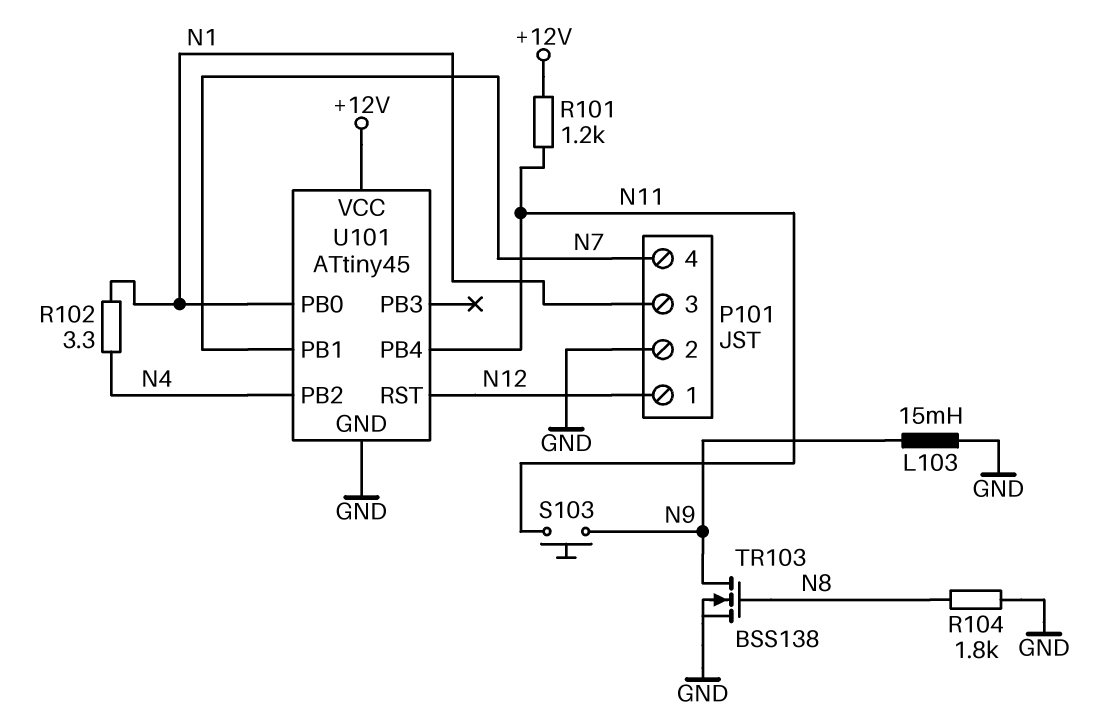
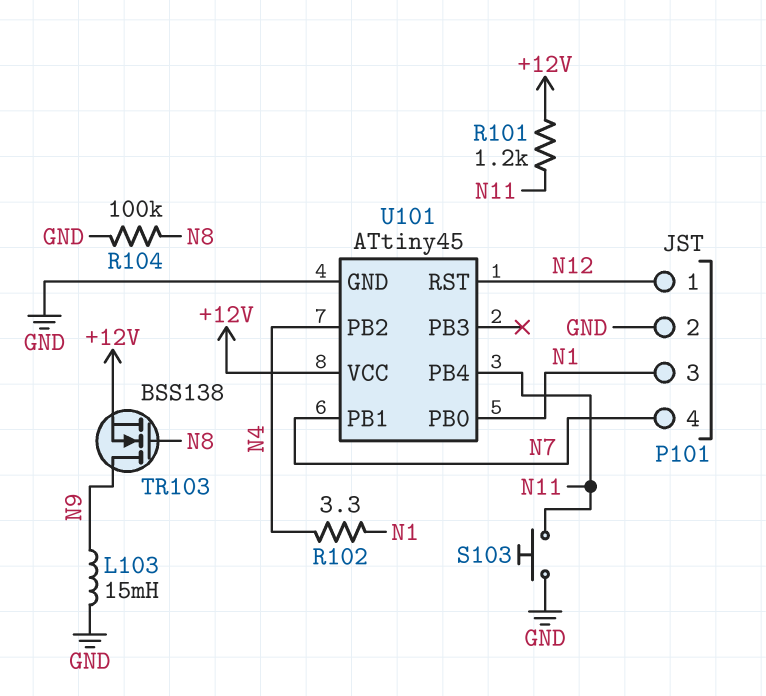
R104: 1.8k (GND, N8) -> 100k (GND, N8)
S103: button (N9, N11) -> button (GND, N11)
TR103: NMOS BSS138 (G N8, D N9, S GND) -> NMOS BSS138 (G N8, D N9, S +12V)

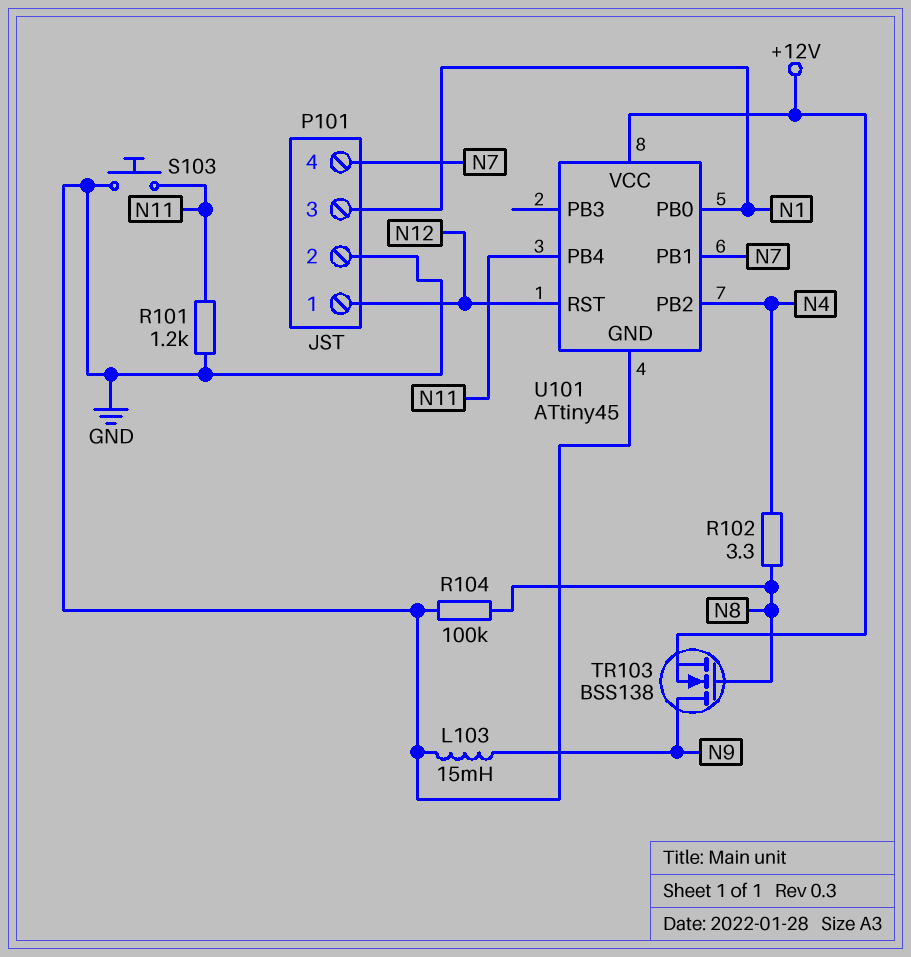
R101: 1.2k (+12V, N11) -> 1.2k (GND, N11)
R102: 3.3 (N1, N4) -> 3.3 (N4, N8)

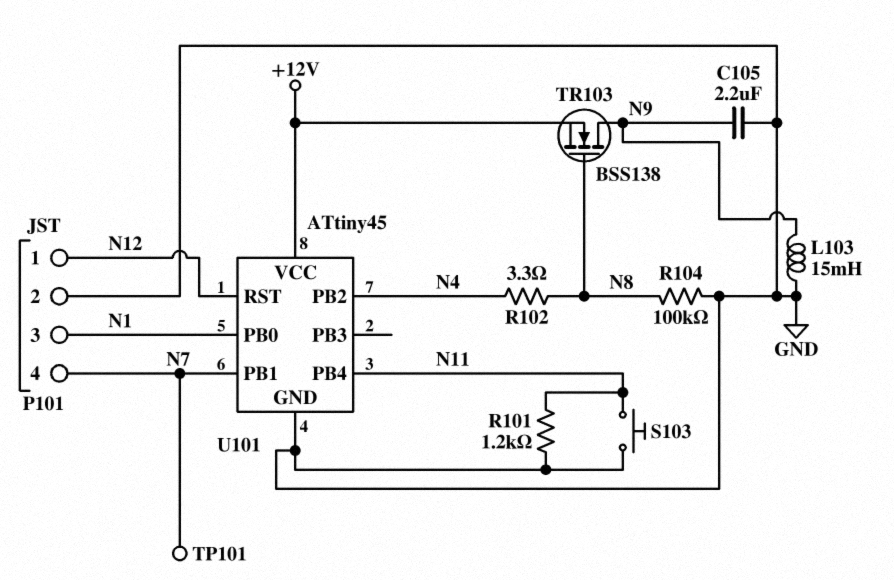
C105: none -> 2.2uF (GND, N9)
TP101: none -> test point (N7)

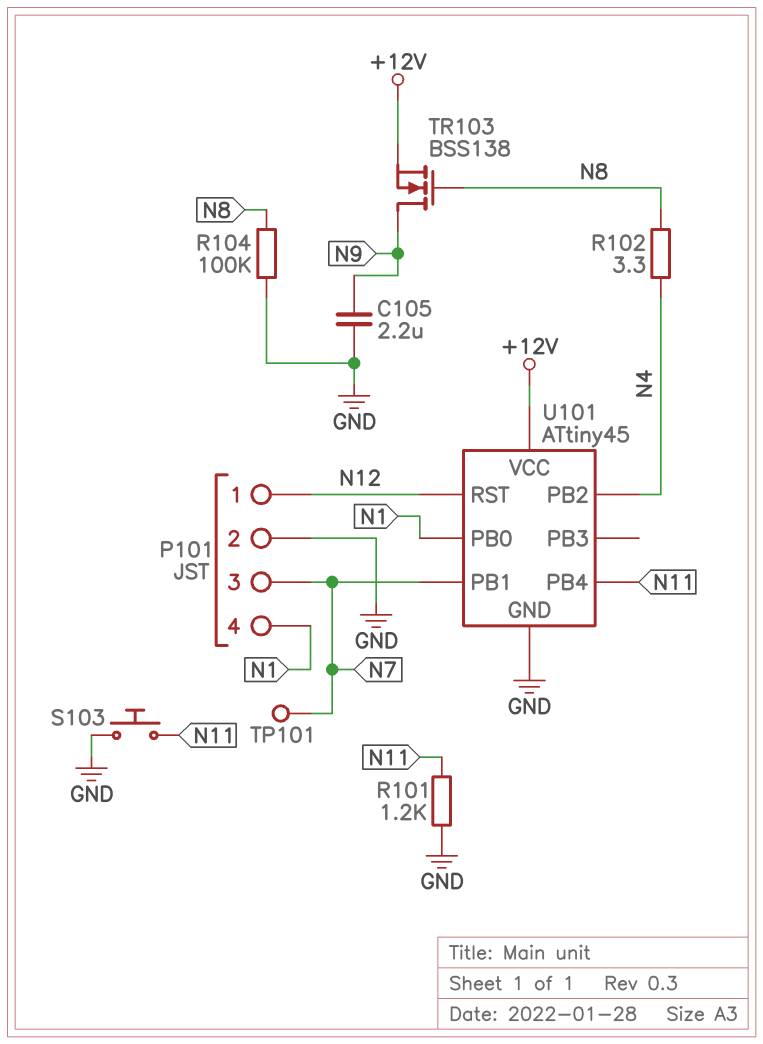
L103: 15mH (GND, N9) -> none
P101 pin 3: N1 -> N7
P101 pin 4: N7 -> N1

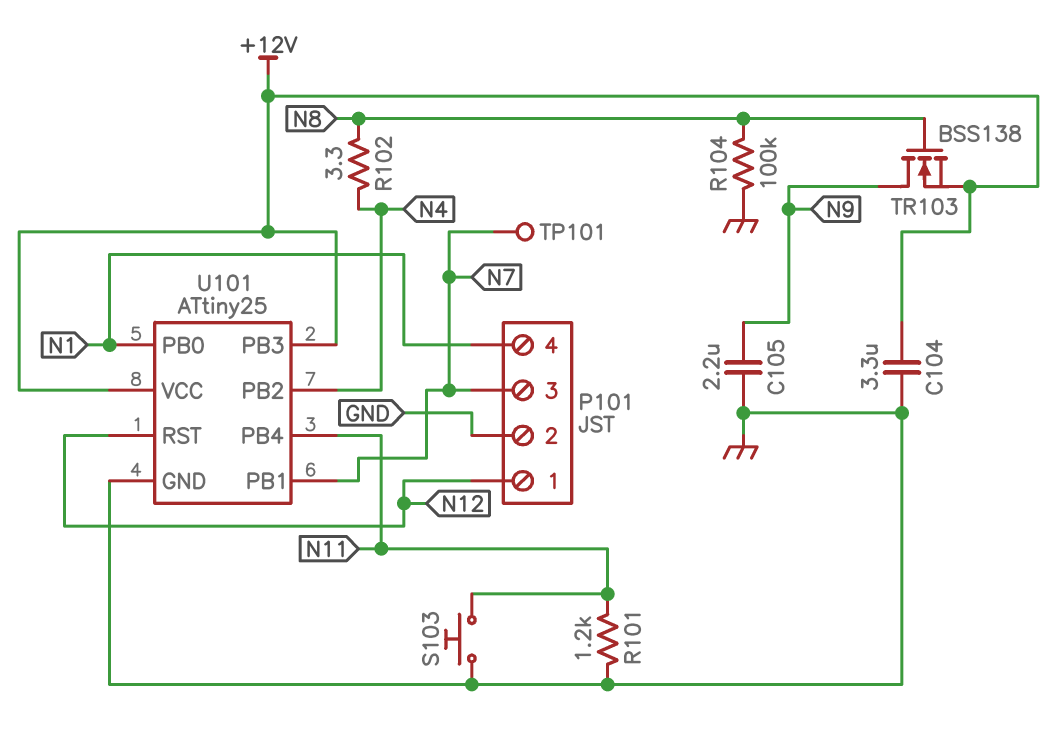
C104: none -> 3.3uF (+12V, GND)
U101: ATtiny45 -> ATtiny25
U101 pin PB3: none -> +12V

